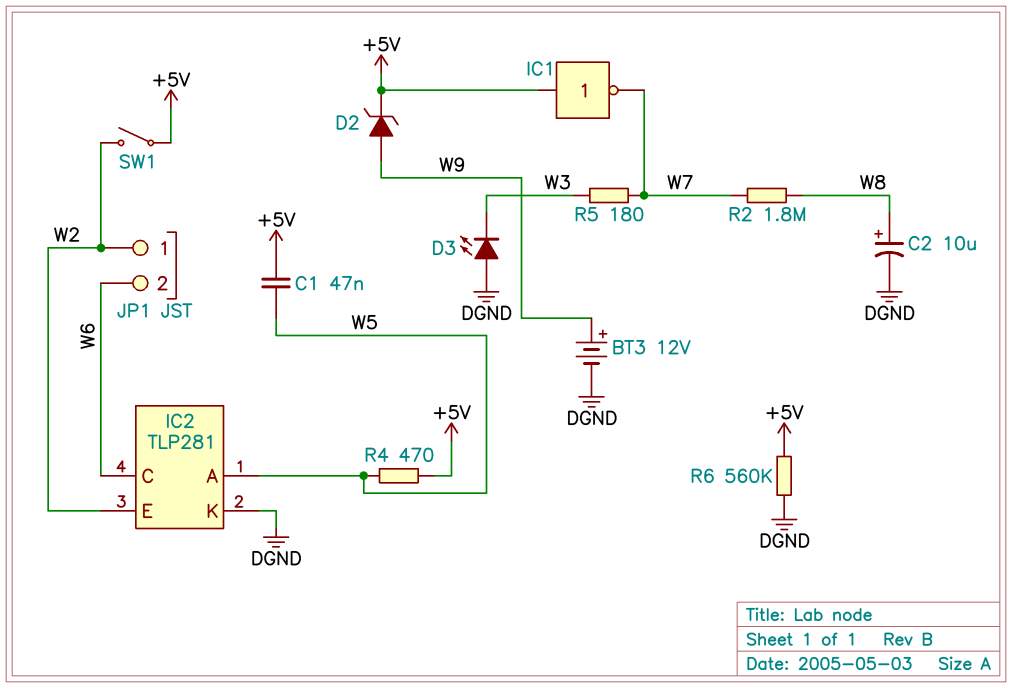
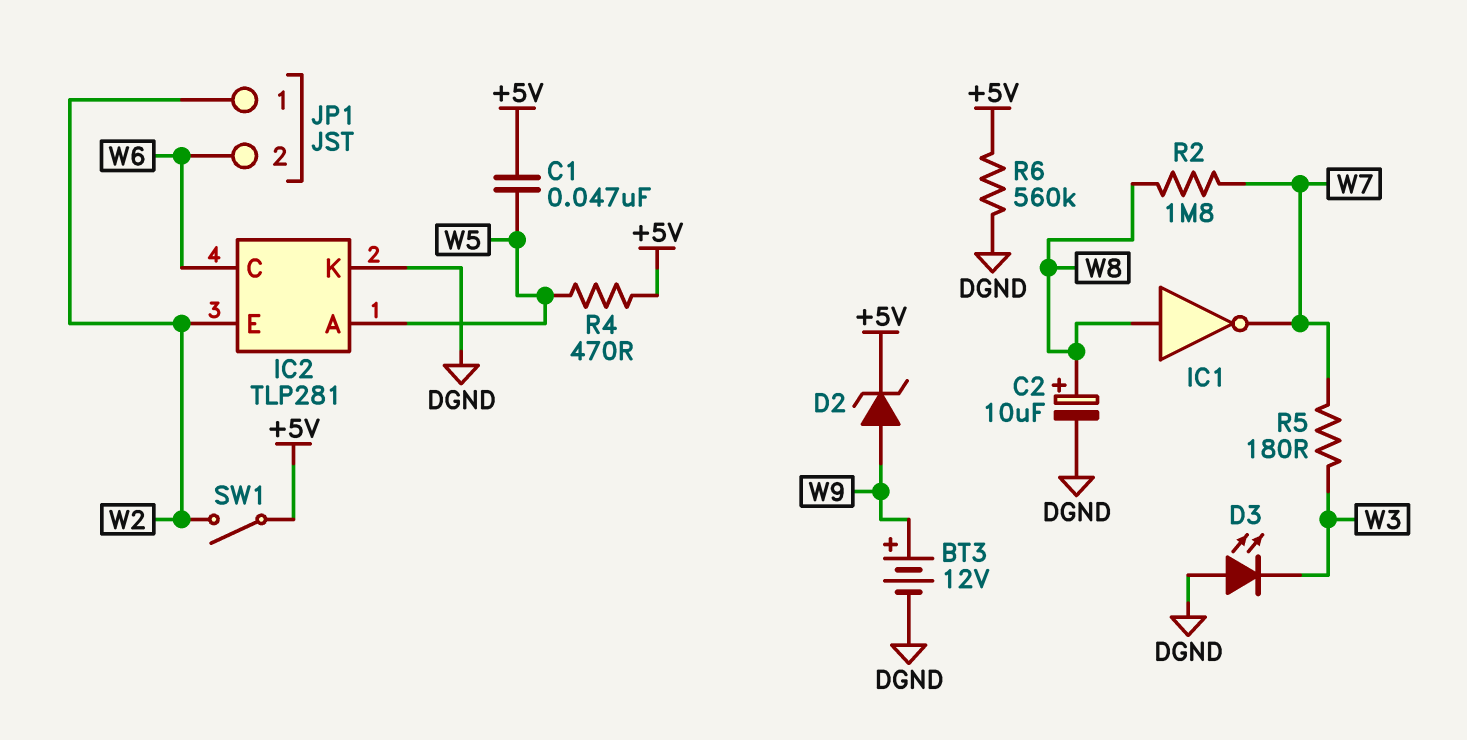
IC1: NOT (in +5V, out W7) -> NOT (in W8, out W7)

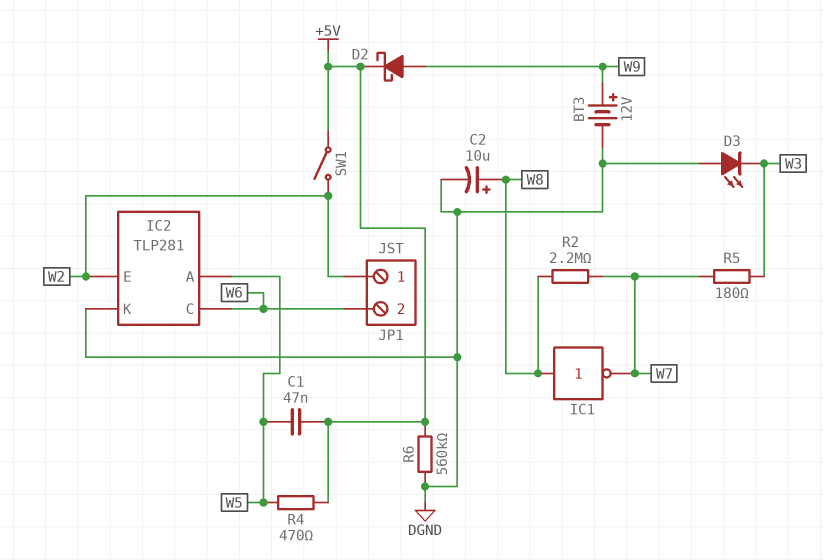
D2: zener (A W9, K +5V) -> schottky (A W9, K +5V)
R2: 1.8M (W7, W8) -> 2.2M (W7, W8)

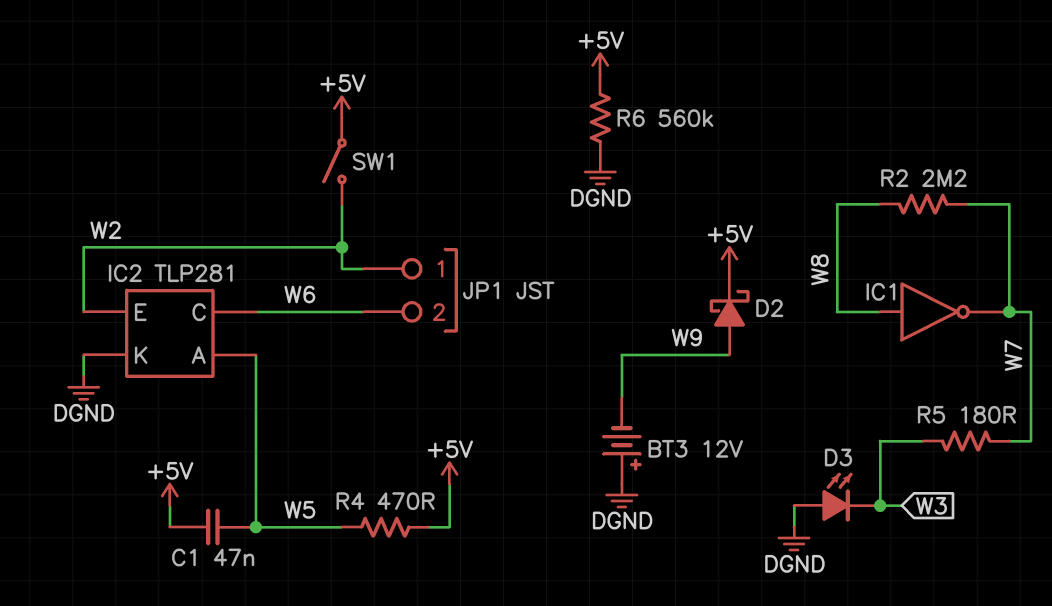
BT3: 12V (plus W9, minus DGND) -> 12V (plus DGND, minus W9)
C2: 10uF (plus W8, minus DGND) -> none

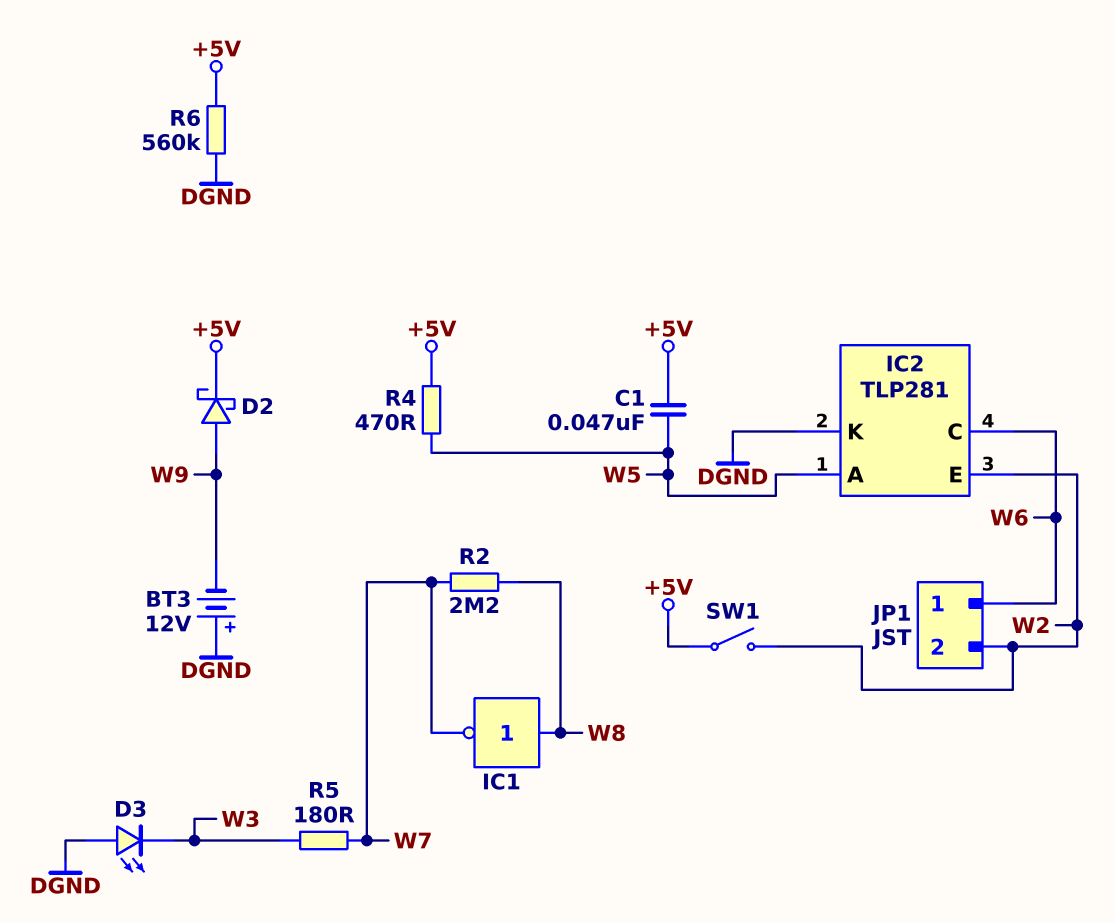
JP1 pin 1: W2 -> W6
JP1 pin 2: W6 -> W2

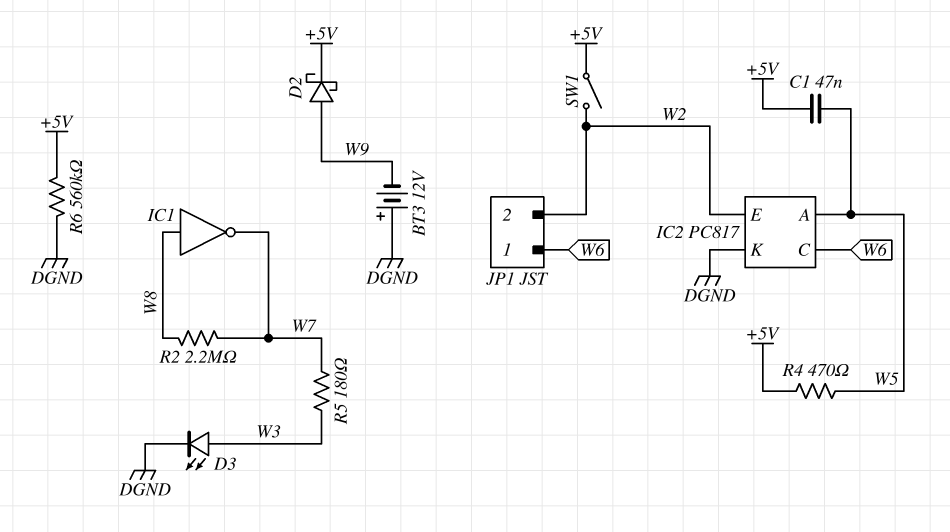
D3: LED (A DGND, K W3) -> LED (A W3, K DGND)
IC2: TLP281 -> PC817

